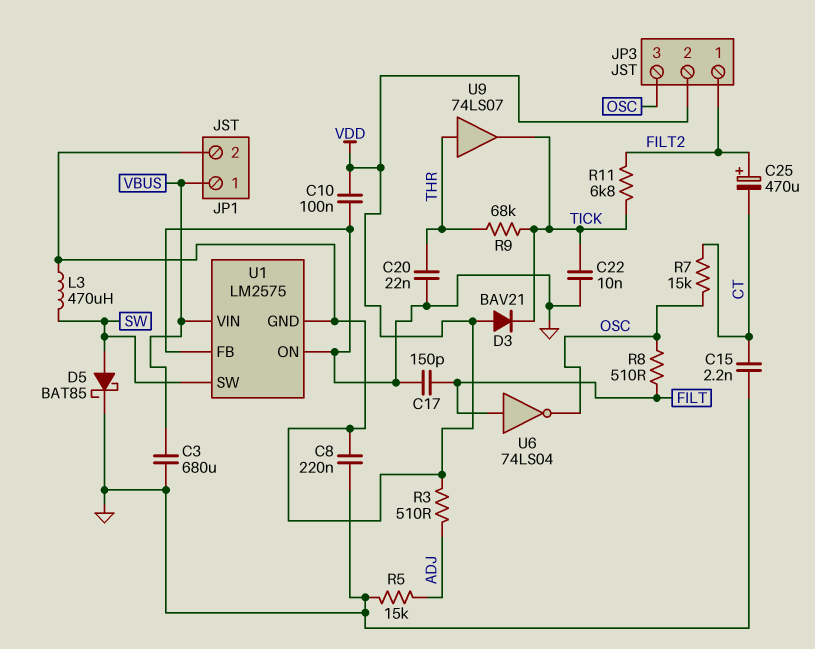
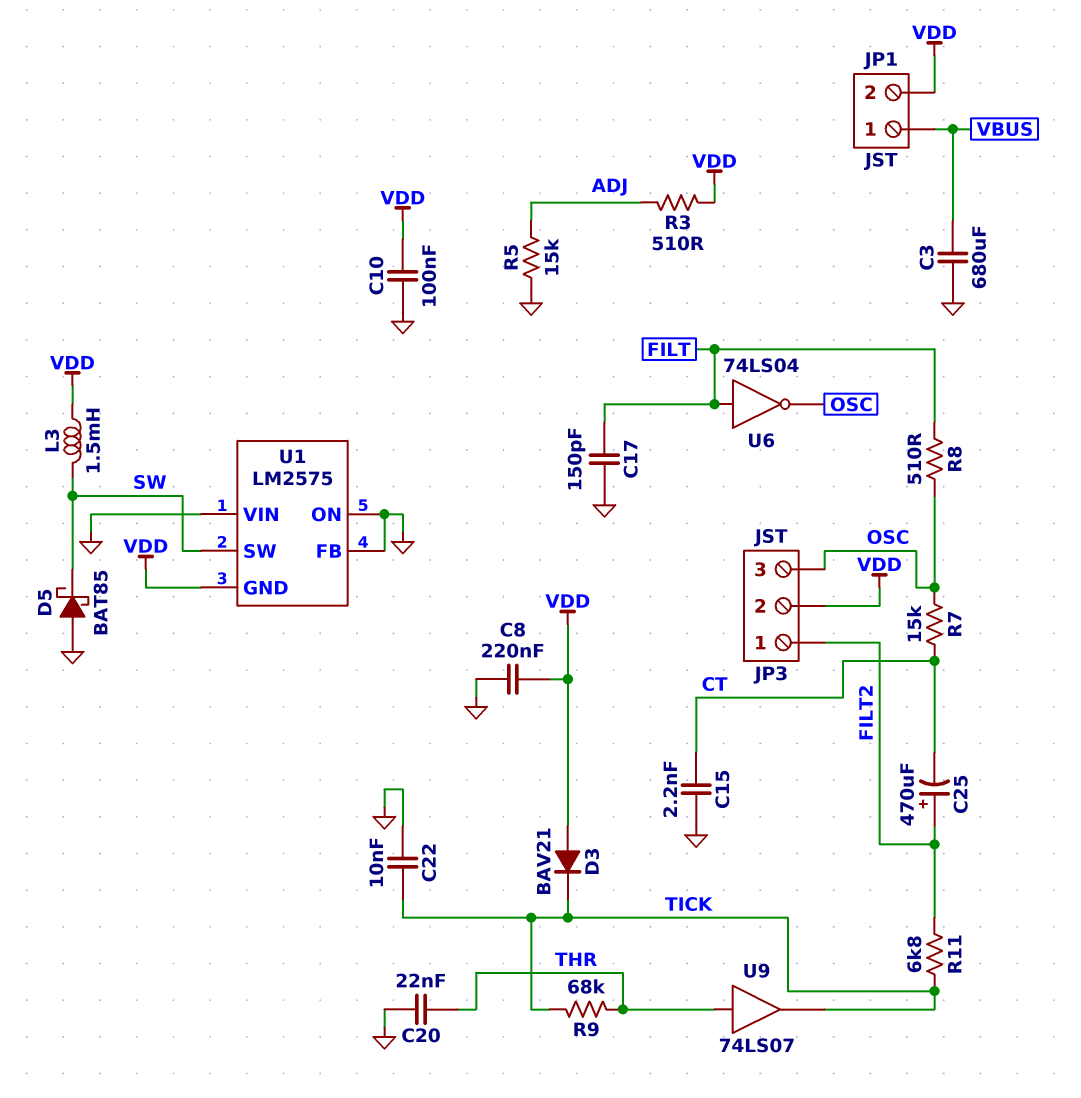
D5: schottky BAT85 (A SW, K GND) -> schottky BAT85 (A GND, K SW)
L3: 470uH (SW, VDD) -> 1.5mH (SW, VDD)
U1 pin VIN: VBUS -> GND

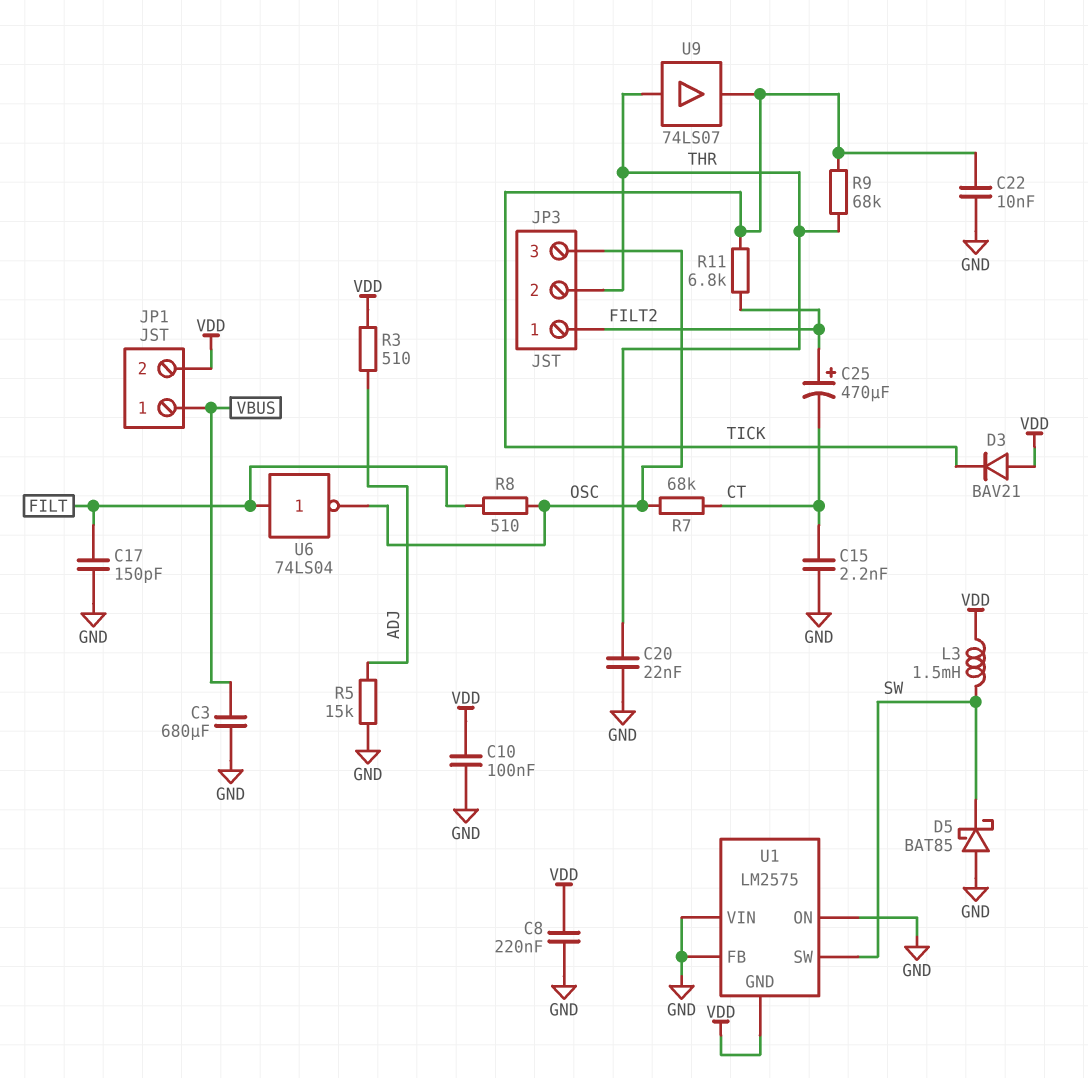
JP3 pin 2: VDD -> THR
R7: 15k (CT, OSC) -> 68k (CT, OSC)

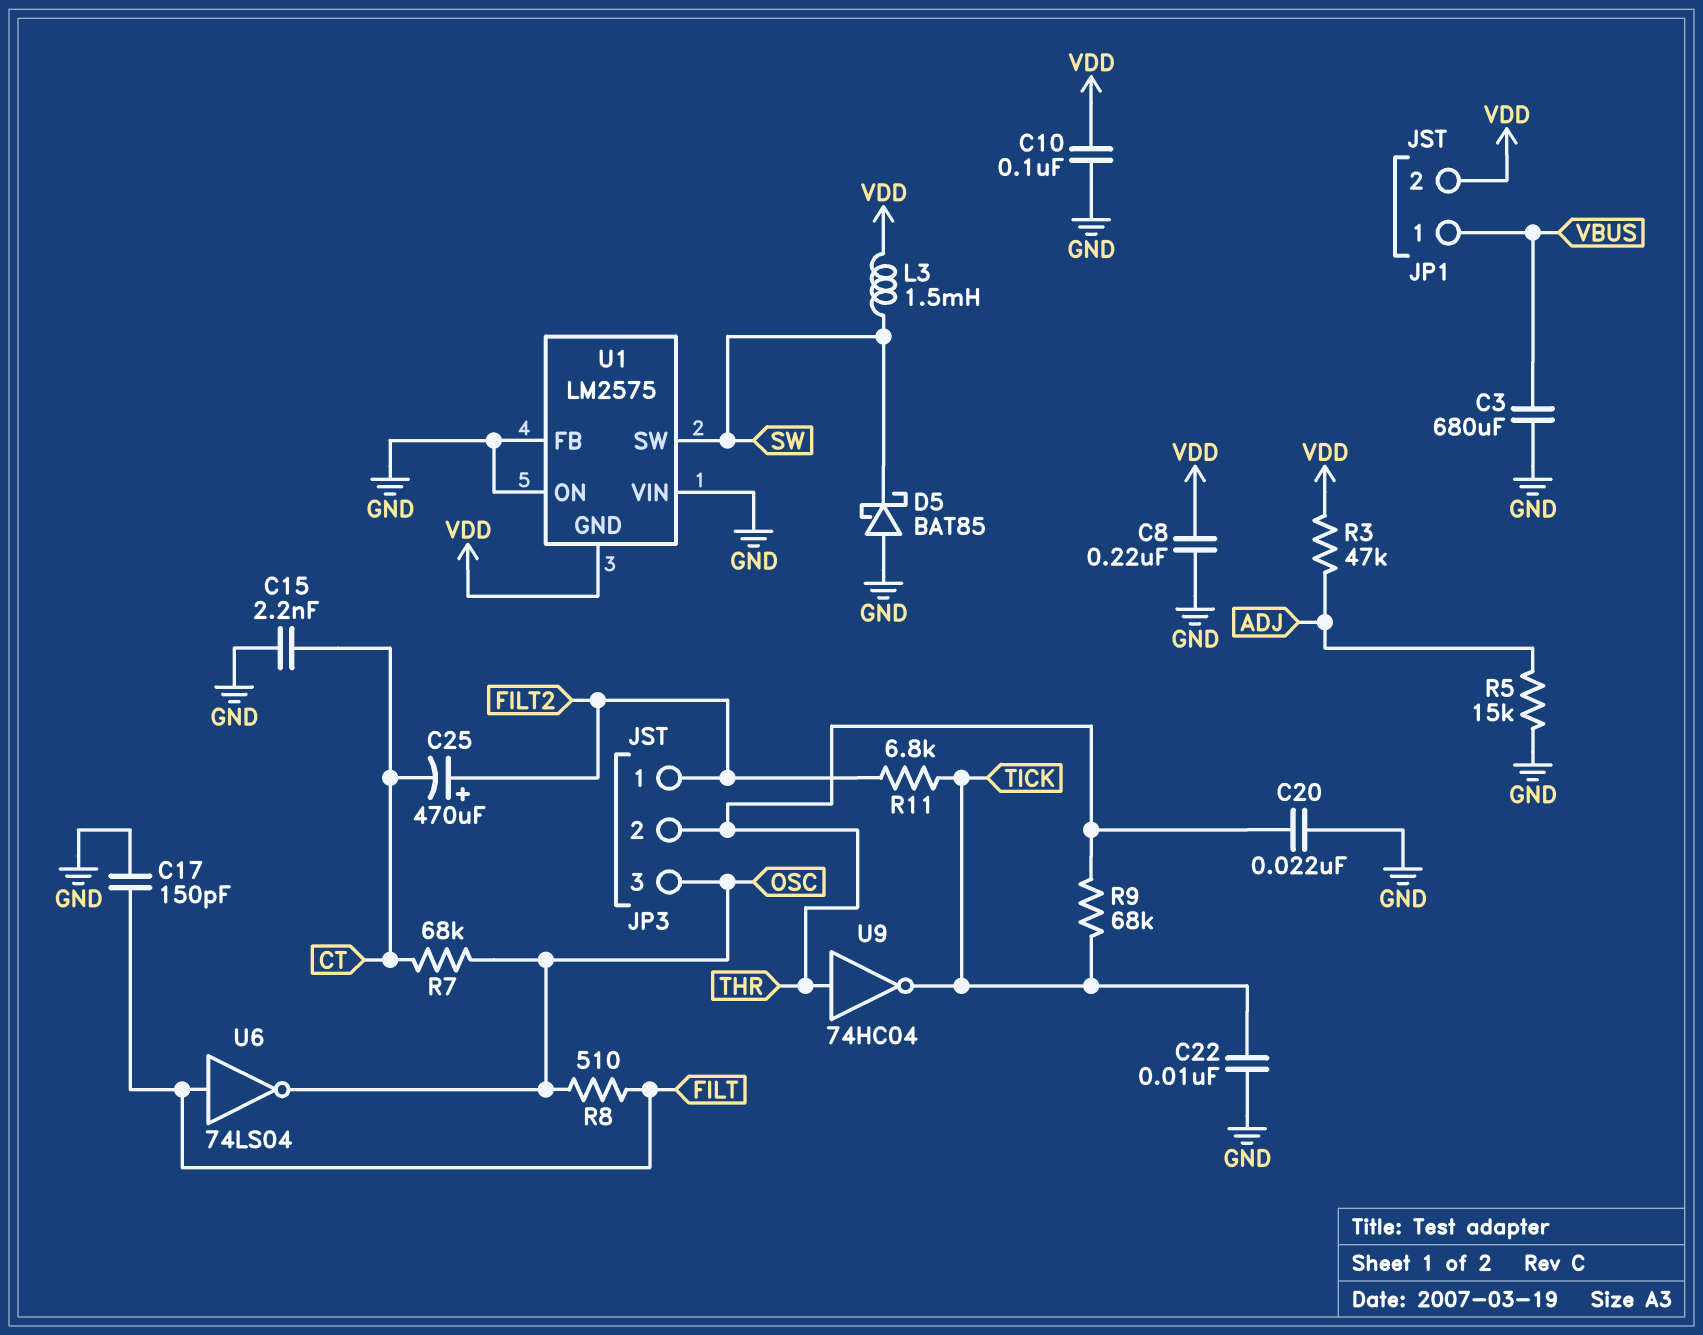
D3: diode BAV21 (A VDD, K TICK) -> none
R3: 510 (ADJ, VDD) -> 47k (ADJ, VDD)
U9: buffer 74LS07 (in THR, out TICK) -> NOT 74HC04 (in THR, out TICK)

